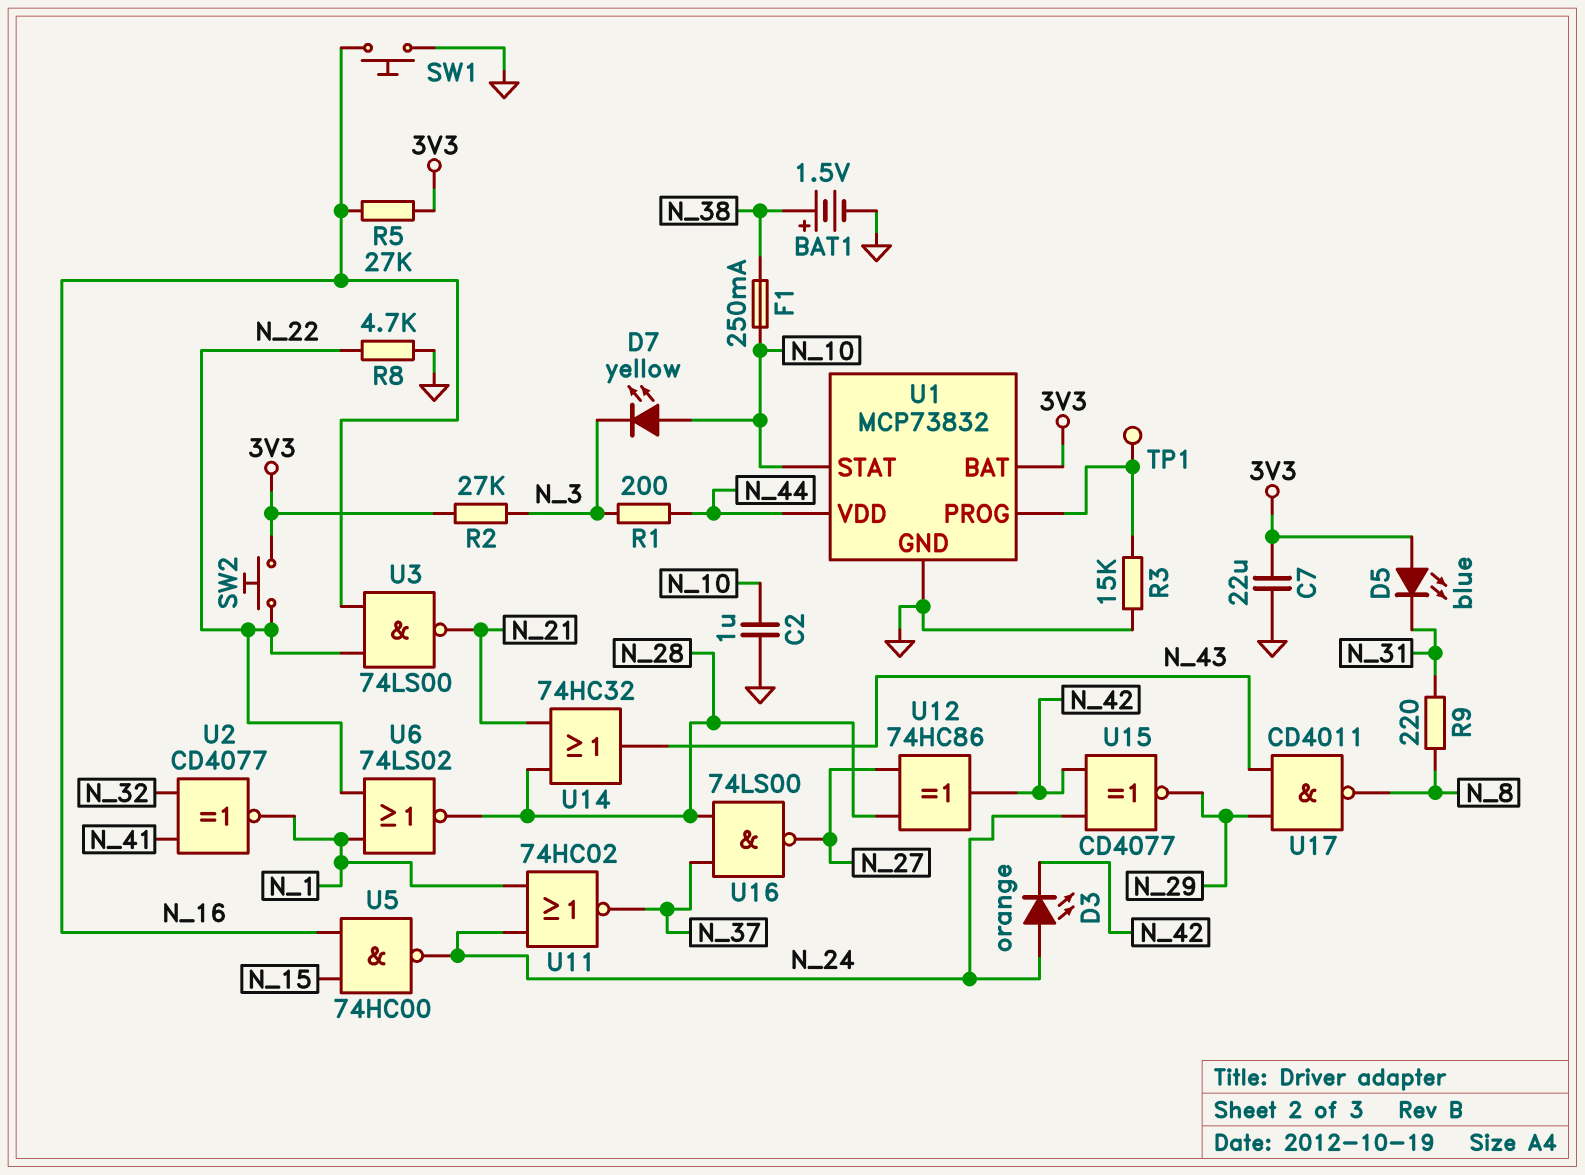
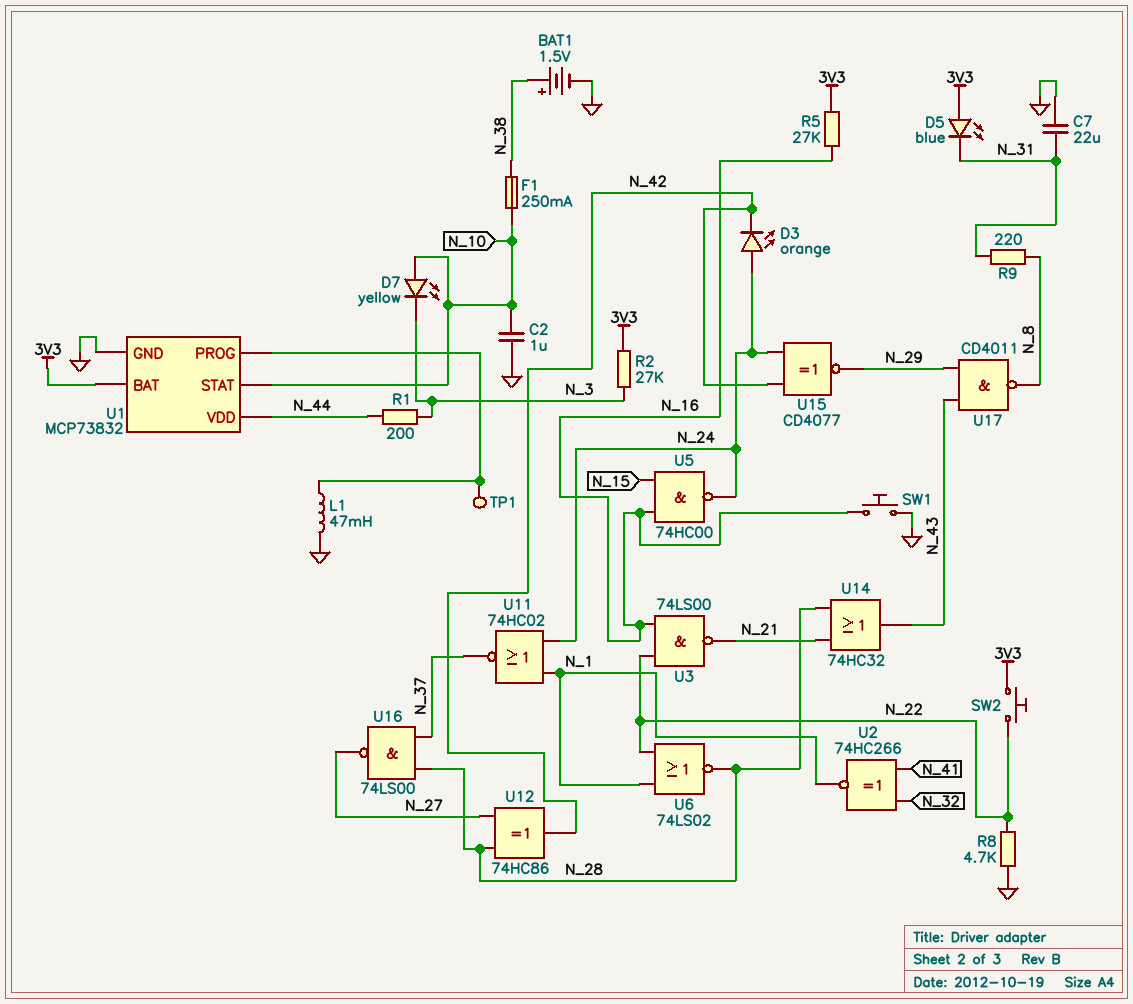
C7: 22uF (3V3, GND) -> 22uF (GND, N_31)
L1: none -> 47mH (GND, U1/PROG)
R3: 15k (GND, U1/PROG) -> none
U2: XNOR CD4077 (in N_32, in N_41, out N_1) -> XNOR 74HC266 (in N_32, in N_41, out N_1)

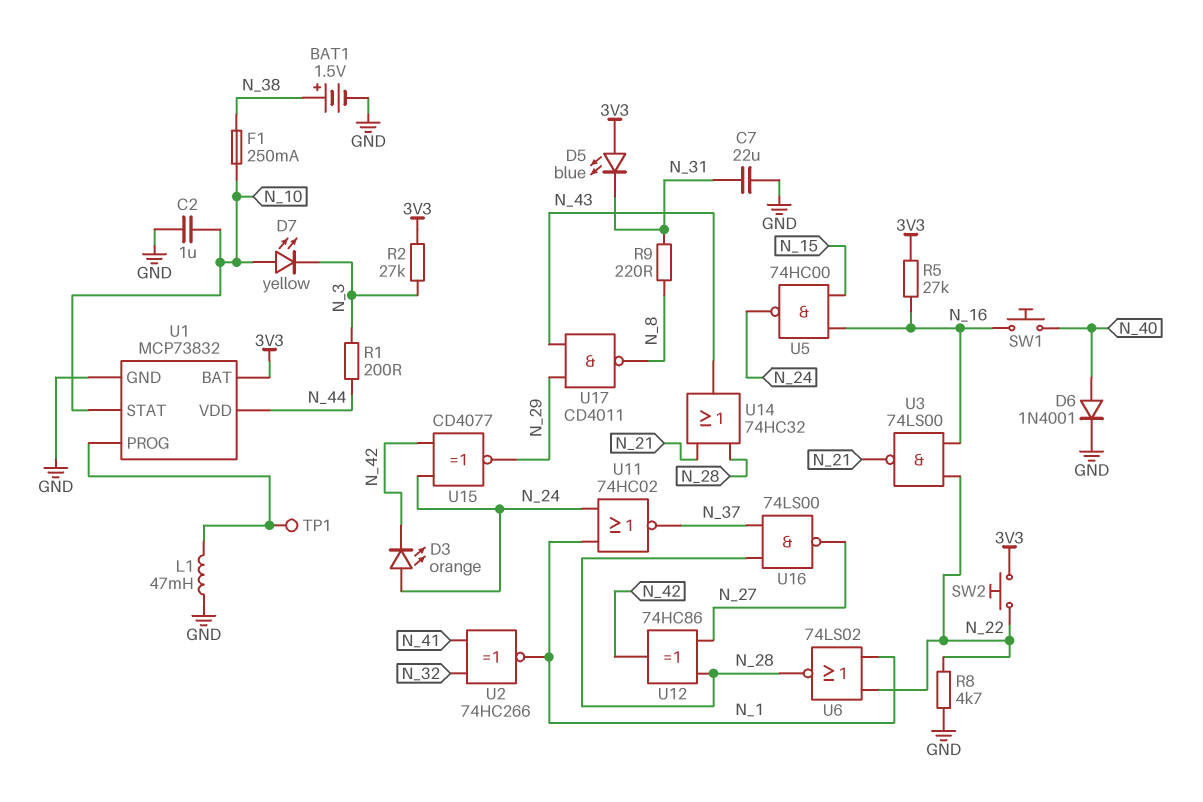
D6: none -> diode 1N4001 (A N_40, K GND)
SW1: button (GND, N_16) -> button (N_16, N_40)

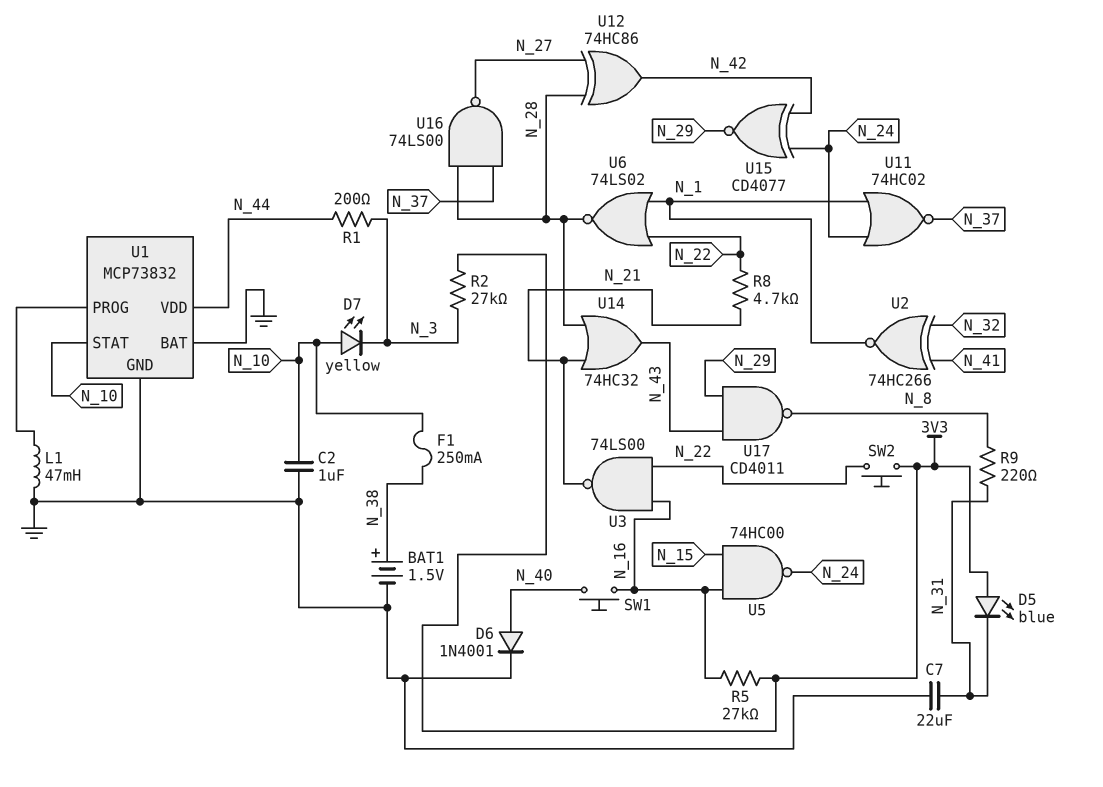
D3: LED orange (A N_24, K N_42) -> none
R8: 4.7k (GND, N_22) -> 4.7k (N_21, N_22)
TP1: test point (U1/PROG) -> none
U1 pin BAT: 3V3 -> GND

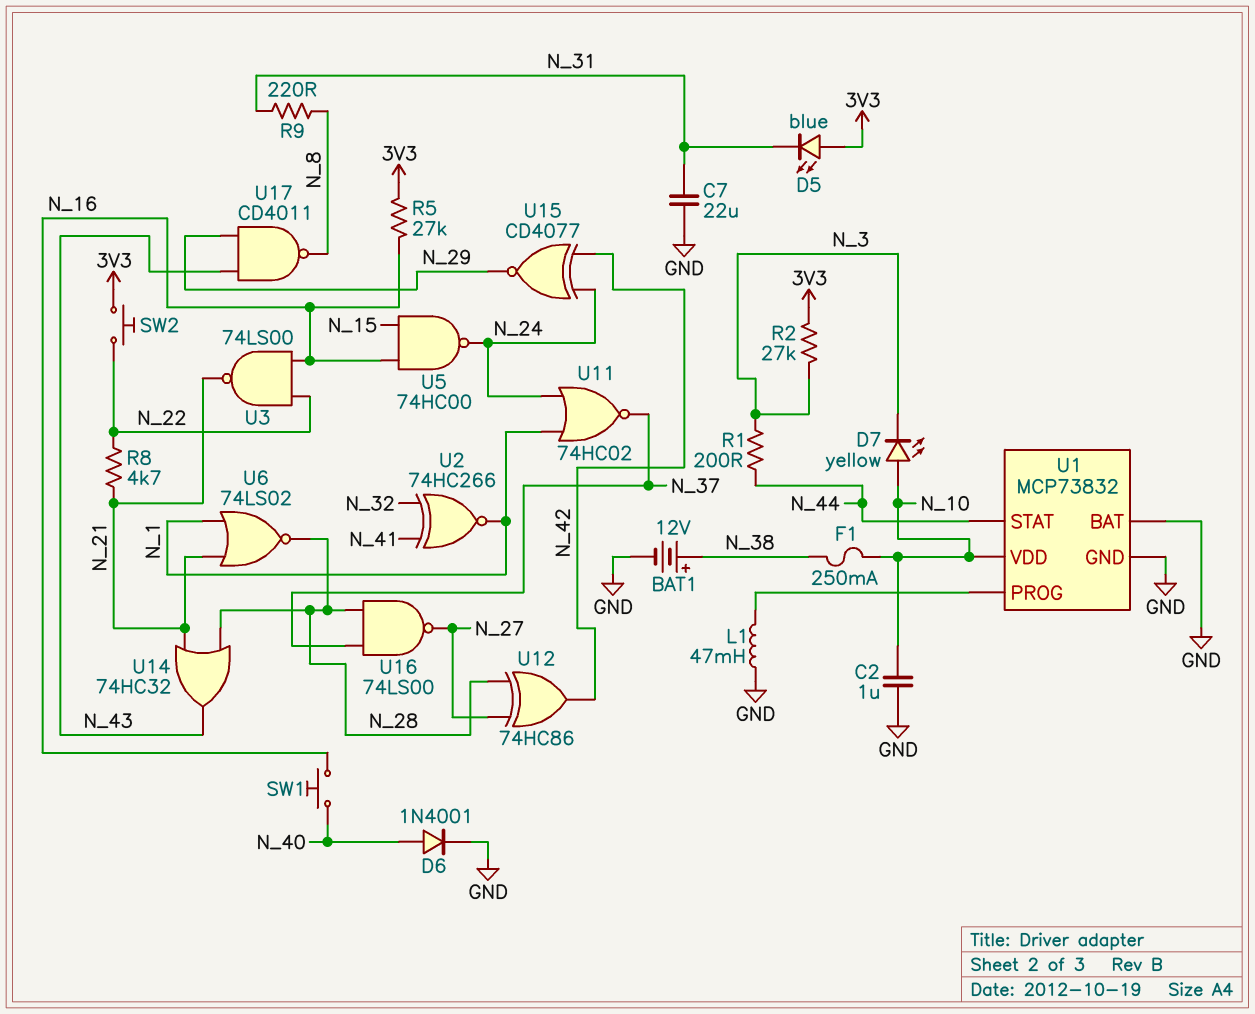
BAT1: 1.5V (plus N_38, minus GND) -> 12V (plus N_38, minus GND)
U1 pin STAT: N_10 -> N_44
U1 pin VDD: N_44 -> N_10
U6: NOR 74LS02 (in N_1, in N_22, out N_28) -> NOR 74LS02 (in N_1, in N_21, out N_28)

